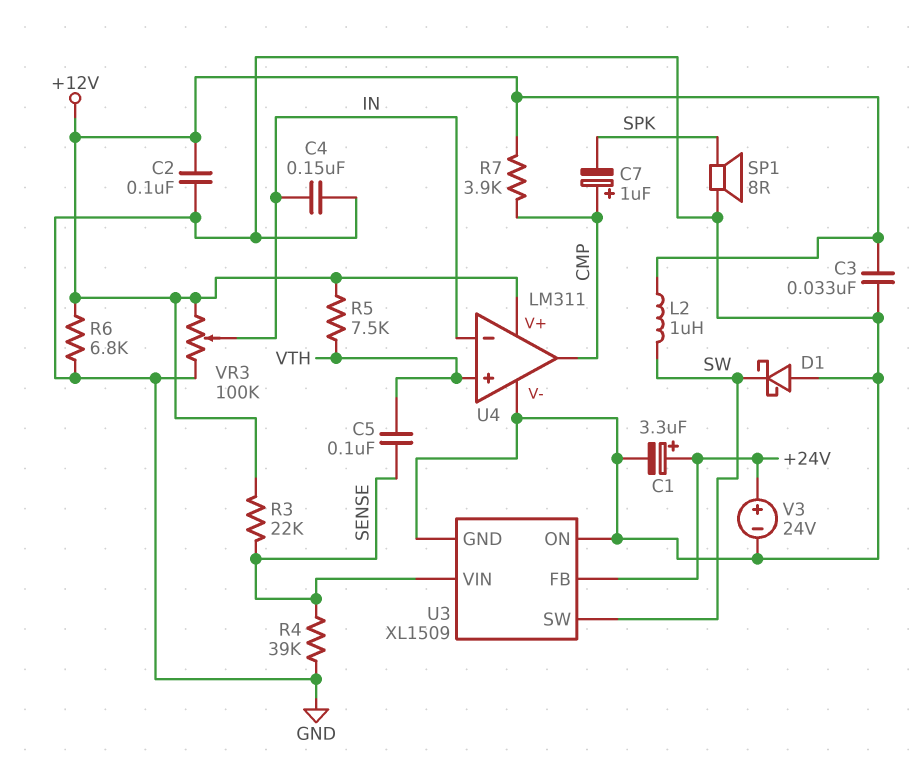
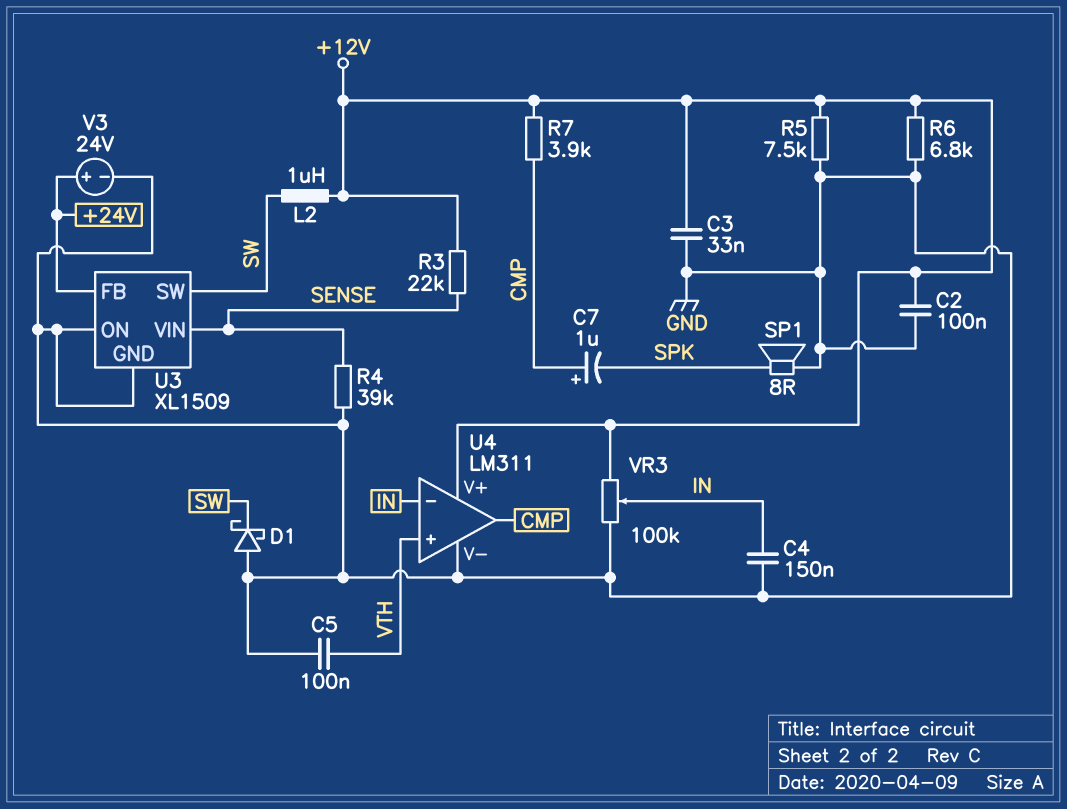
C1: 3.3uF (plus +24V, minus GND) -> none
C5: 100nF (SENSE, VTH) -> 100nF (GND, VTH)
R5: 7.5k (+12V, VTH) -> 7.5k (+12V, GND)

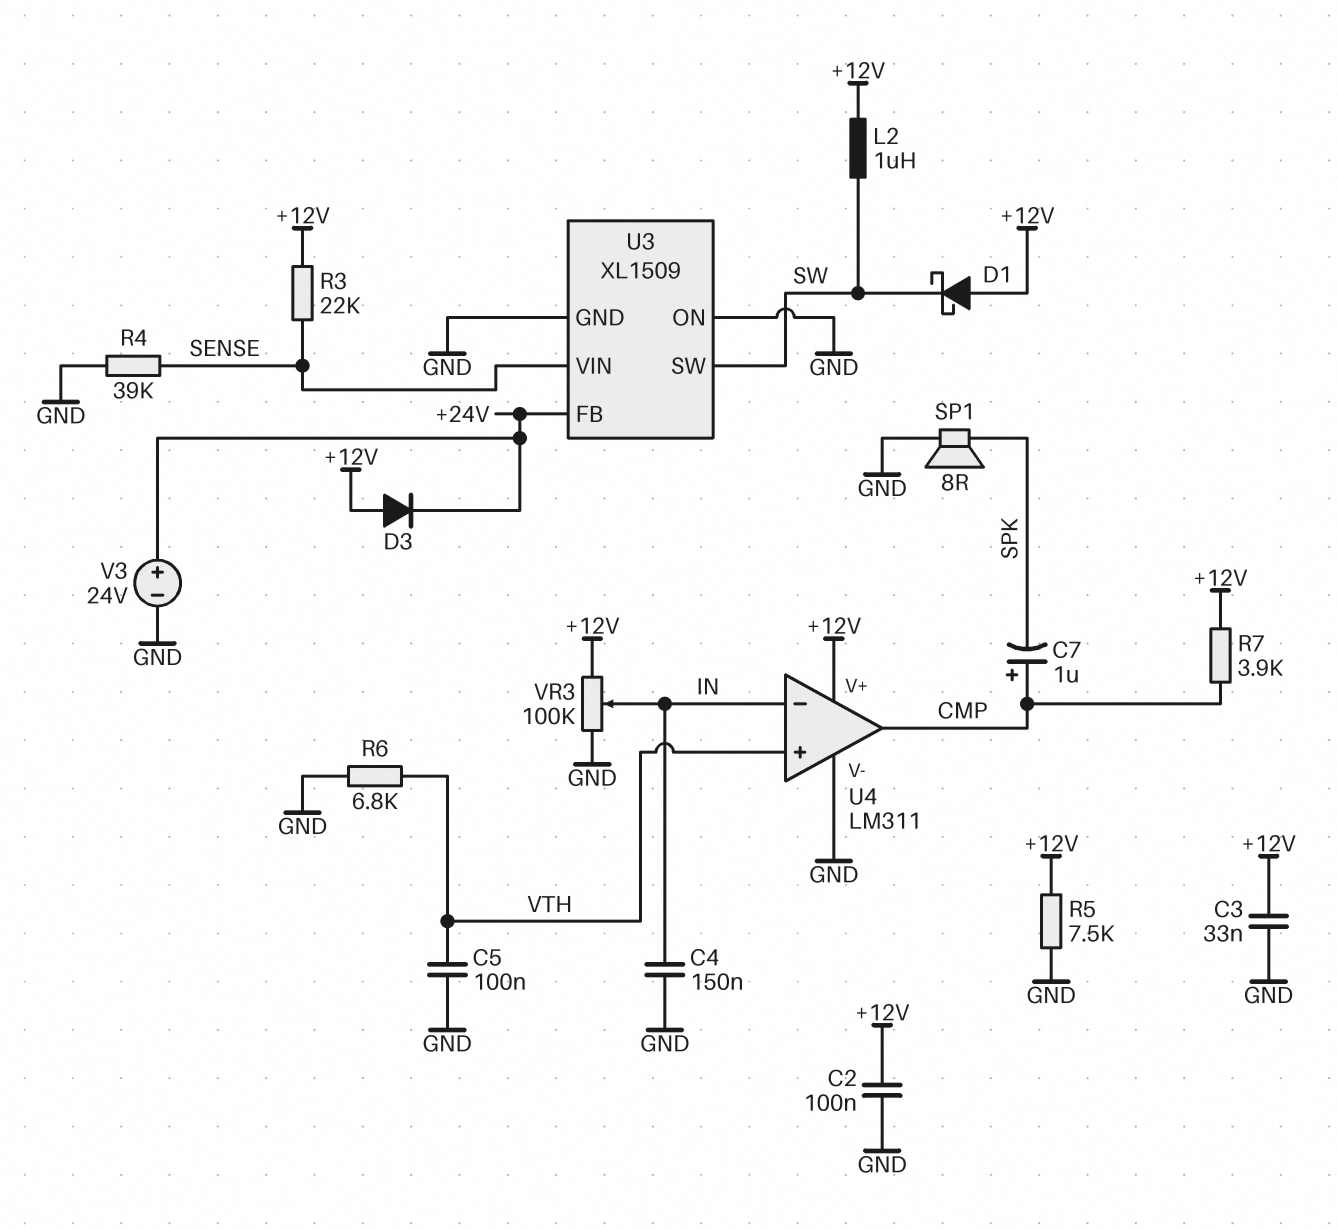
D1: schottky (A GND, K SW) -> schottky (A +12V, K SW)
D3: none -> diode (A +12V, K +24V)
R6: 6.8k (+12V, GND) -> 6.8k (GND, VTH)

